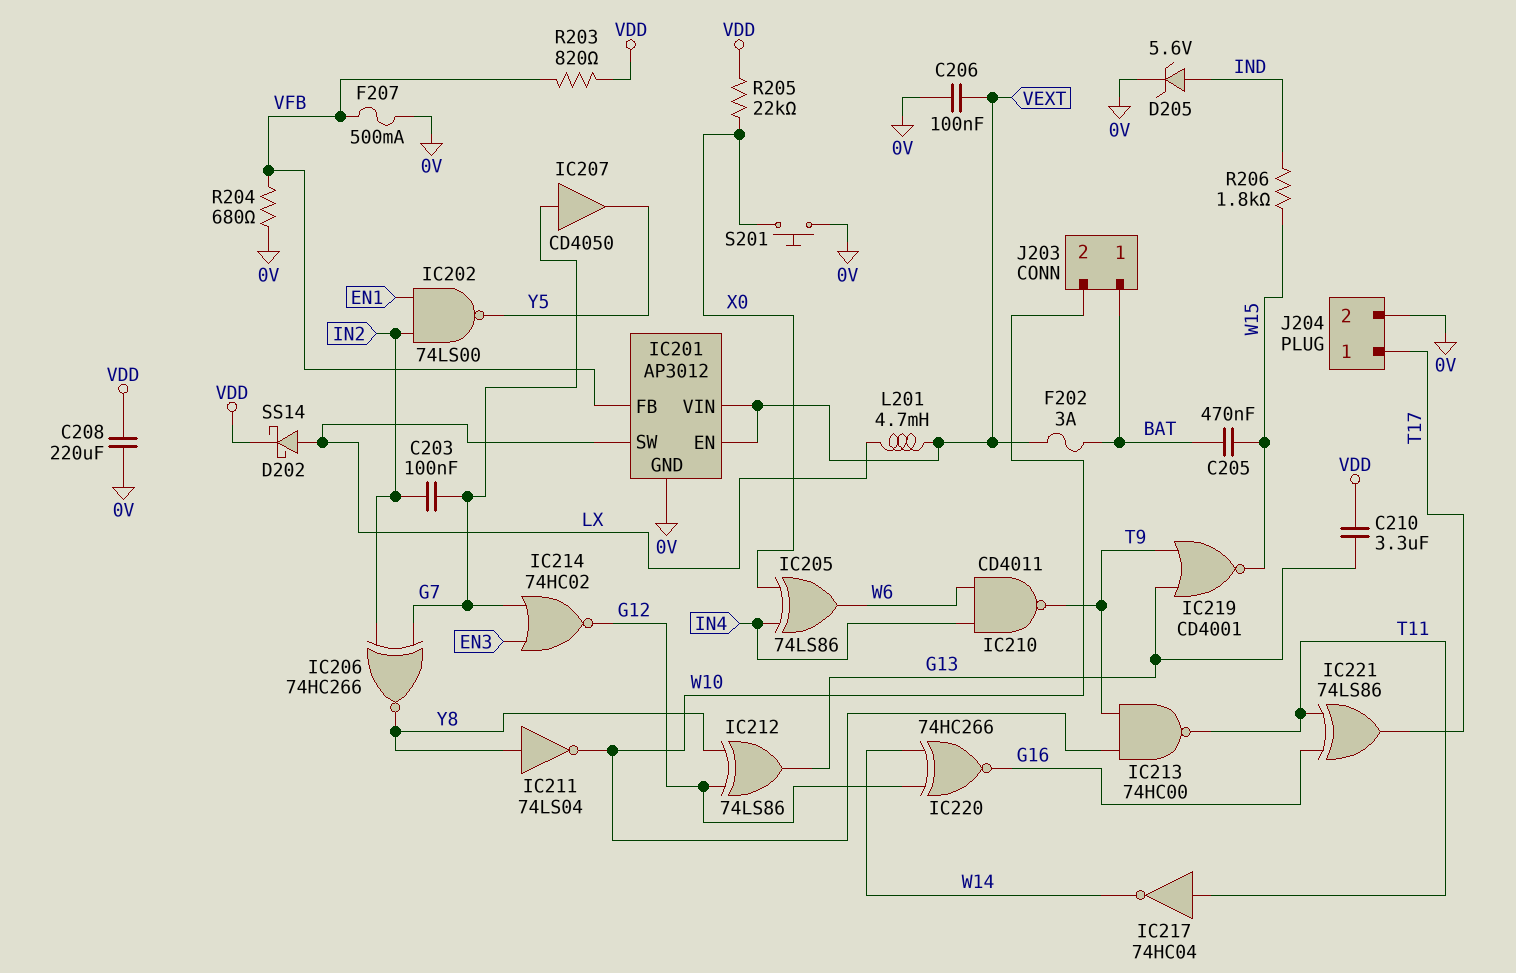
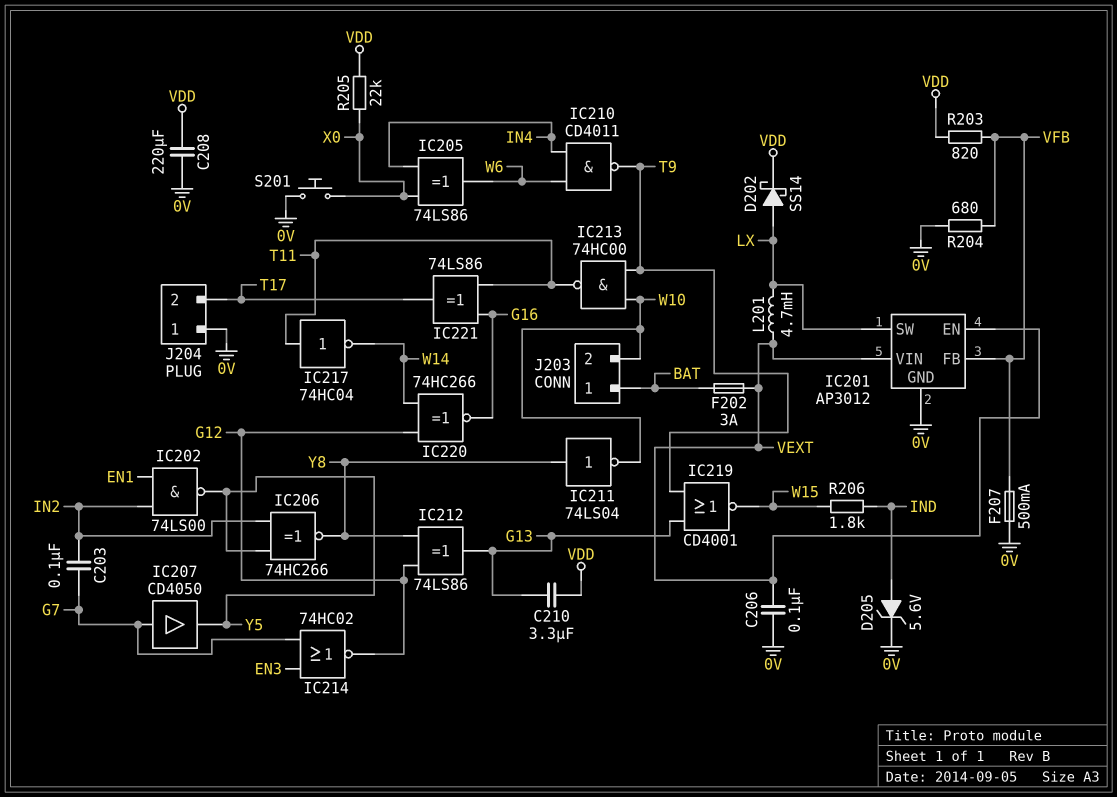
C205: 470nF (BAT, W15) -> none
IC206: XNOR 74HC266 (in G7, in IN2, out Y8) -> XNOR 74HC266 (in IN2, in Y5, out Y8)
J204 pin 1: T17 -> 0V
J204 pin 2: 0V -> T17

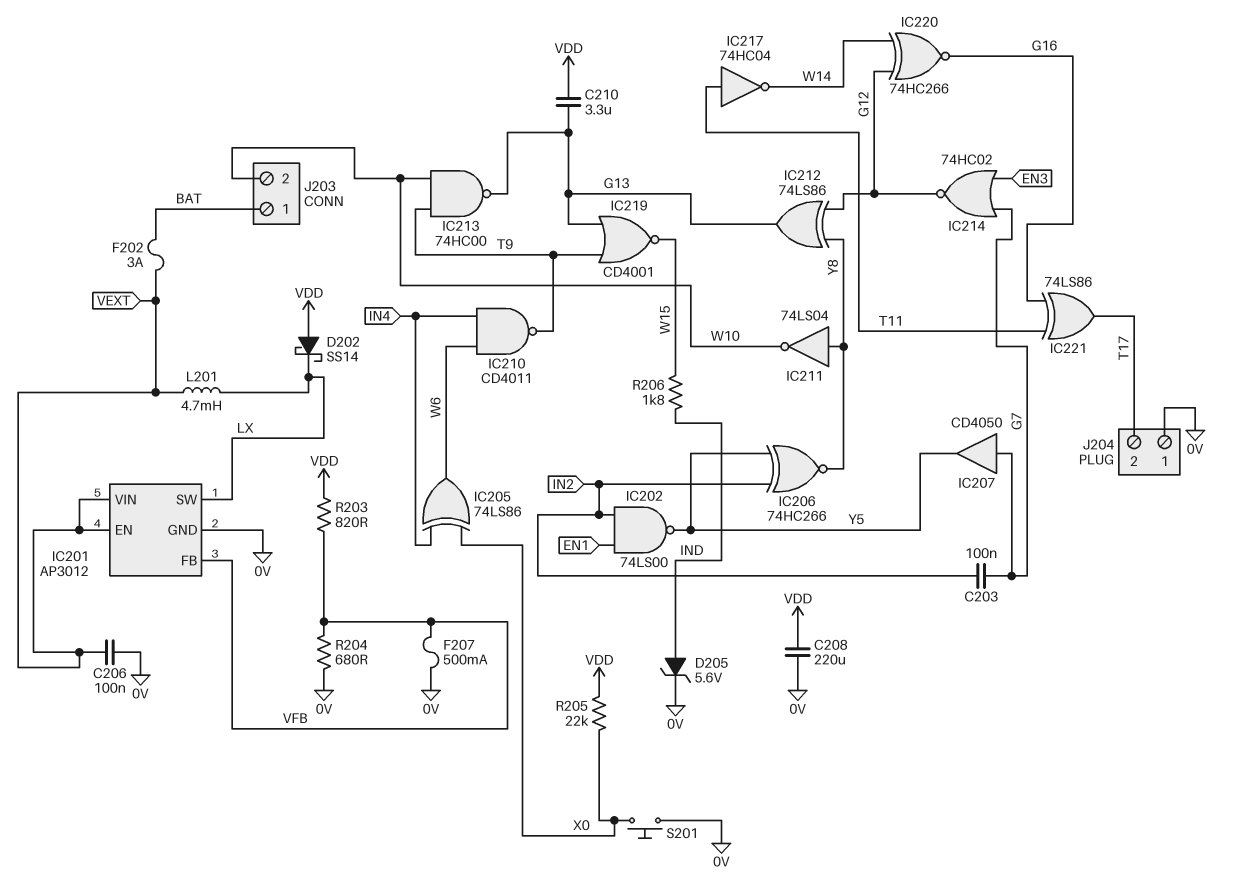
D202: schottky SS14 (A LX, K VDD) -> schottky SS14 (A VDD, K LX)
IC213: NAND 74HC00 (in T9, in W10, out T11) -> NAND 74HC00 (in T9, in W10, out G13)

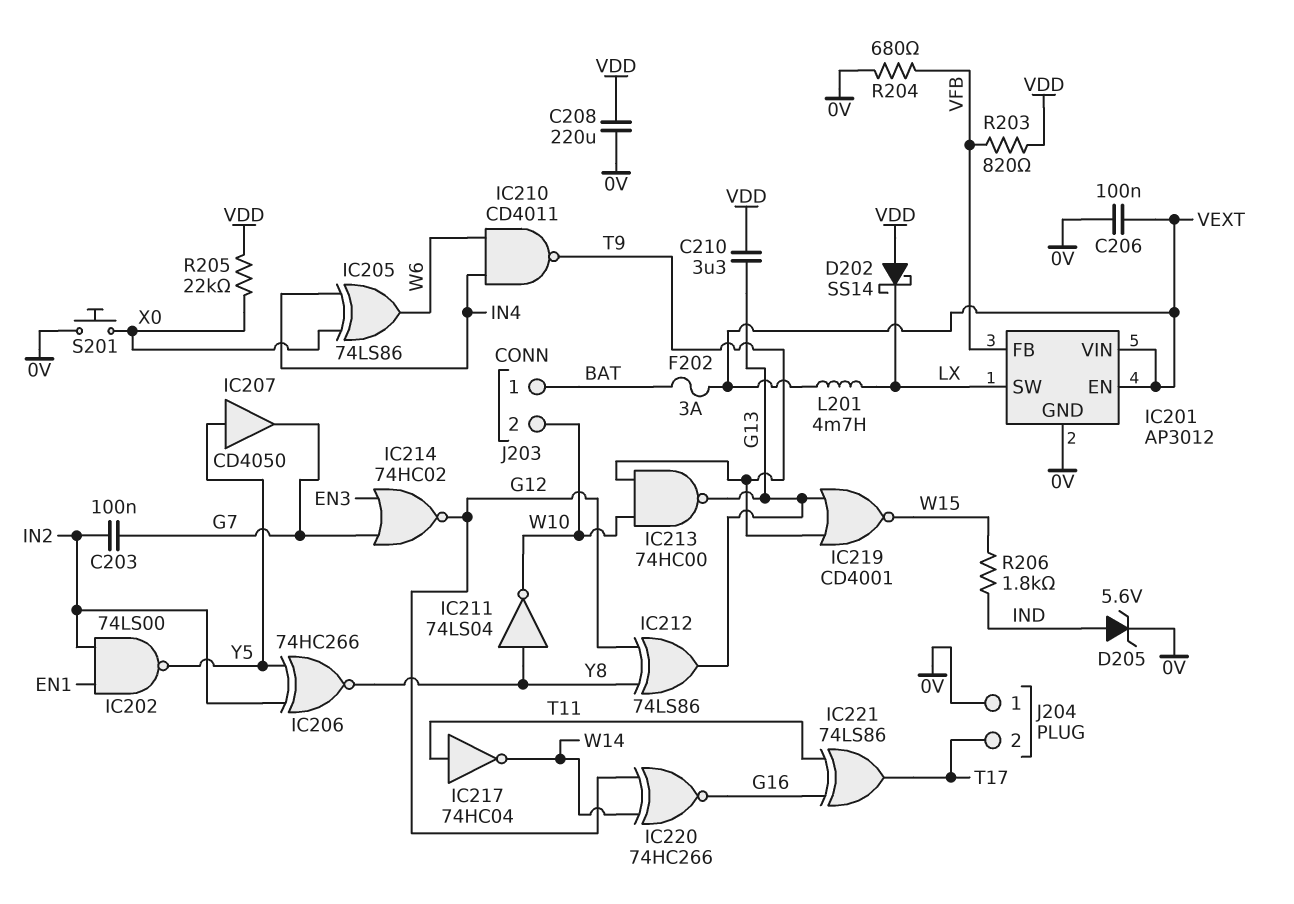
F207: 500mA (0V, VFB) -> none
IC207: buffer CD4050 (in G7, out Y5) -> buffer CD4050 (in Y5, out G7)

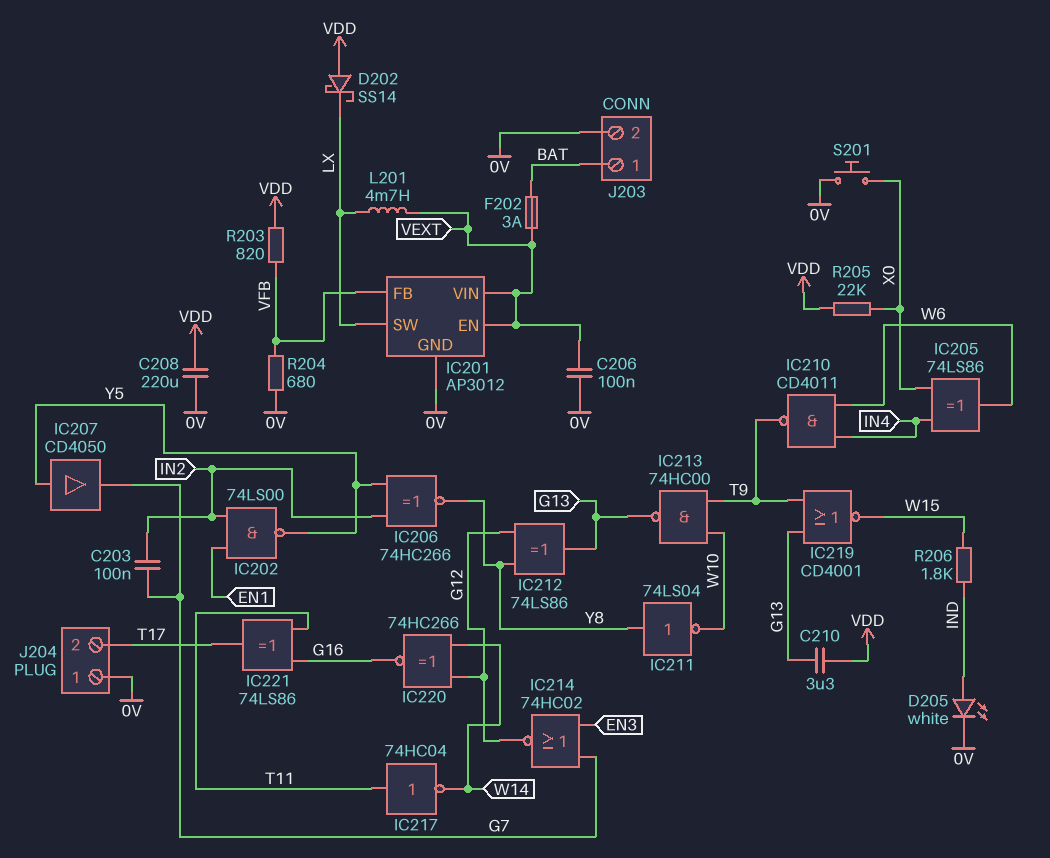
D205: zener 5.6V (A IND, K 0V) -> LED white (A IND, K 0V)
J203 pin 2: W10 -> 0V

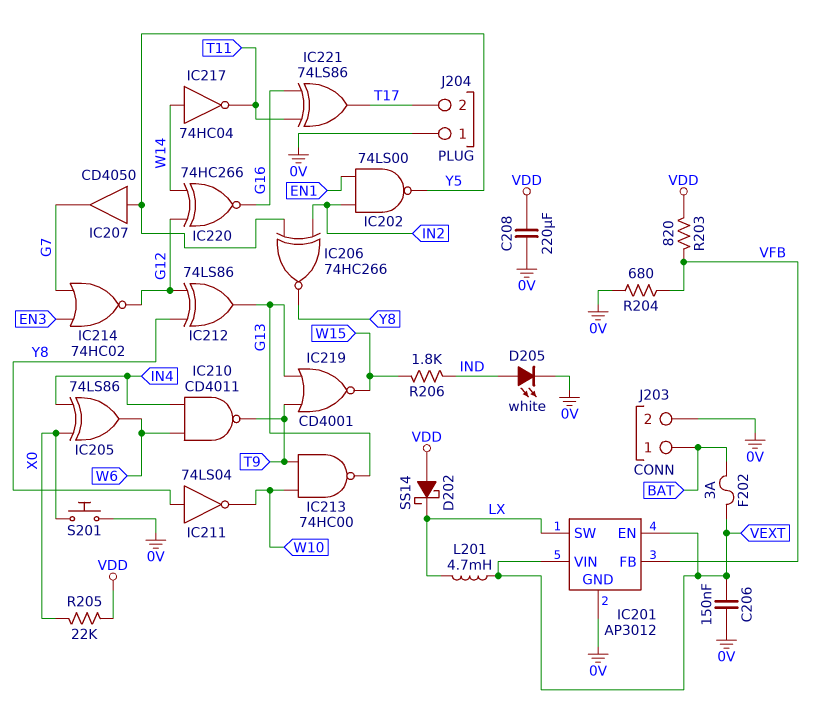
C203: 100nF (G7, IN2) -> none
C206: 100nF (0V, VEXT) -> 150nF (0V, VEXT)
C210: 3.3uF (G13, VDD) -> none
IC217: NOT 74HC04 (in T11, out W14) -> NOT 74HC04 (in W14, out T11)

